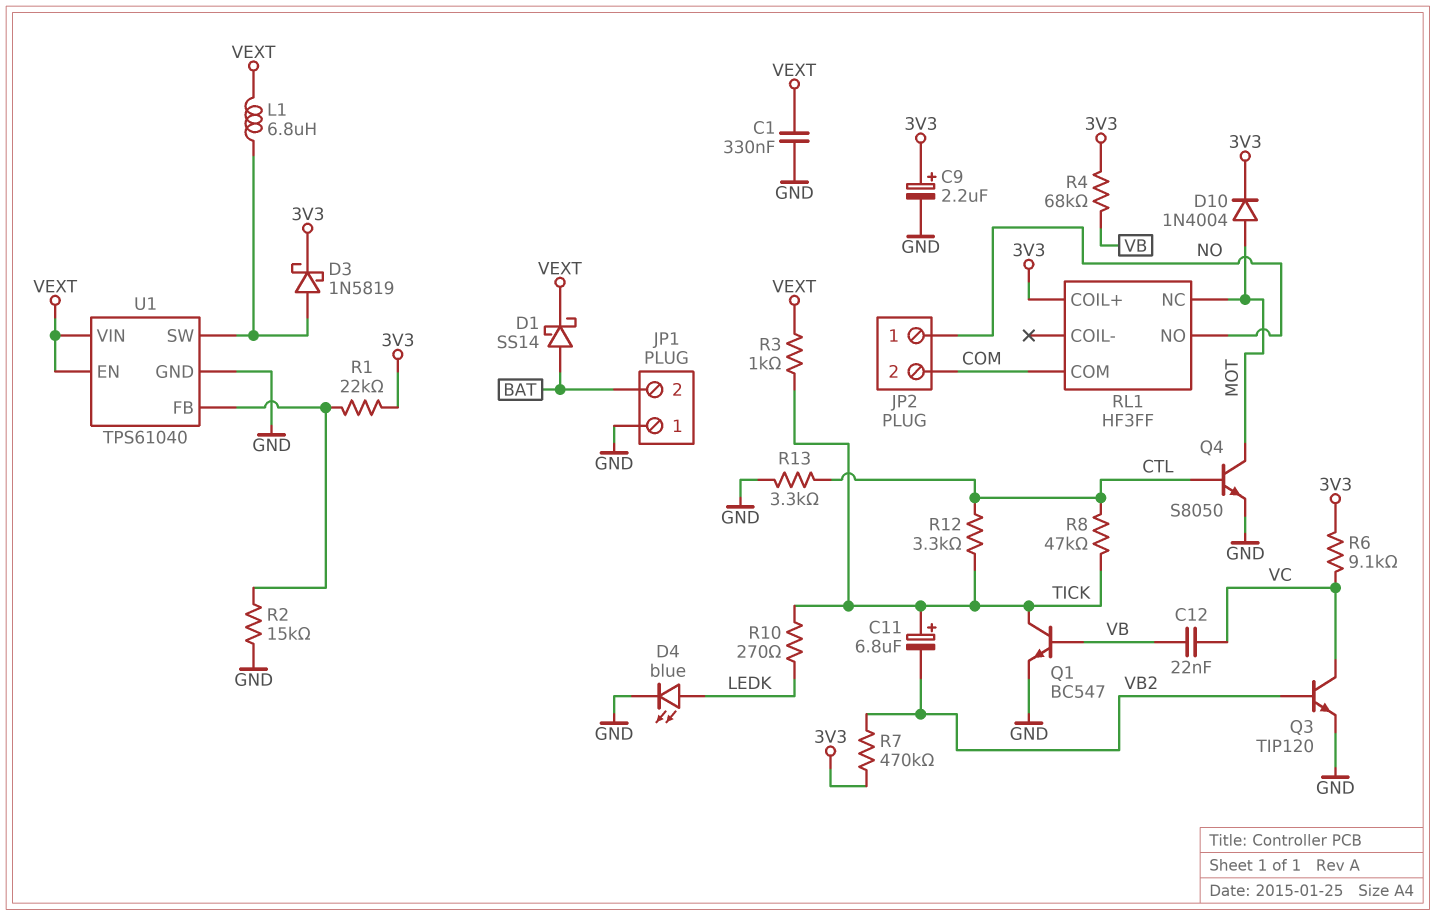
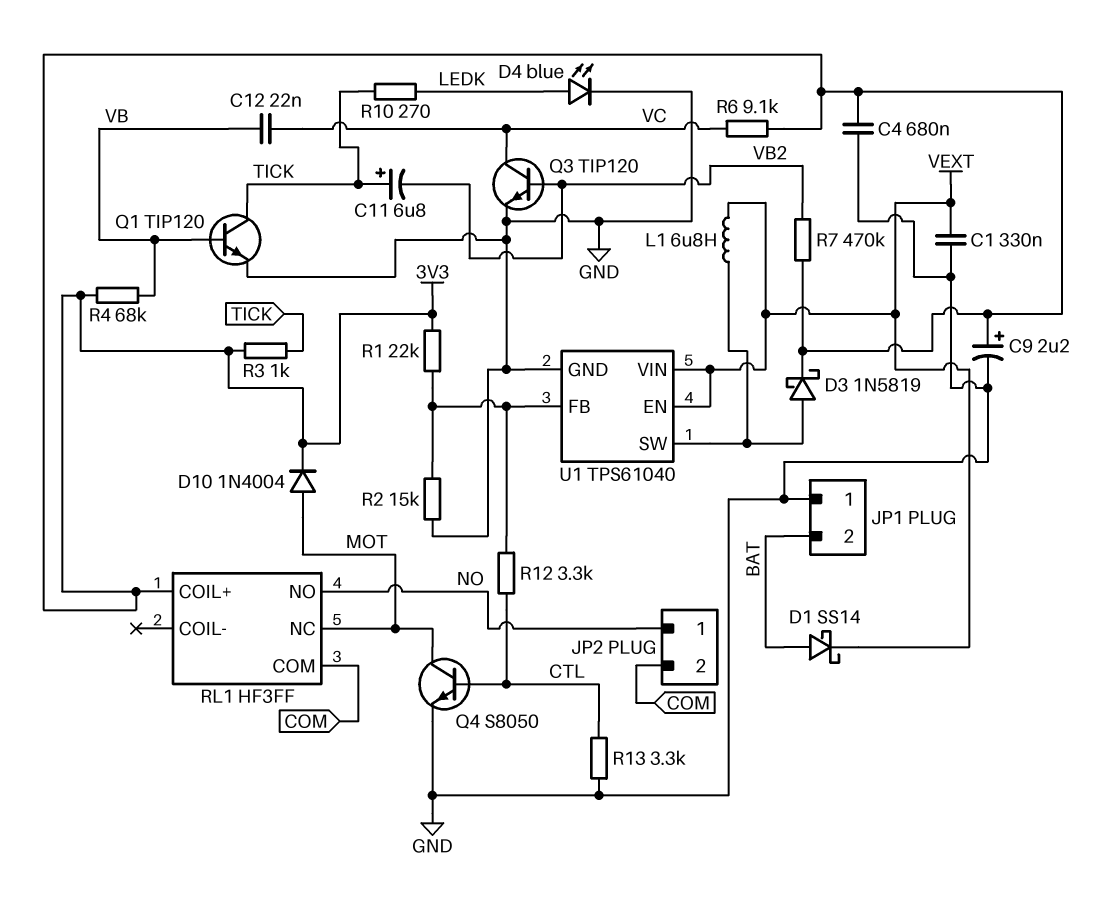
C4: none -> 680nF (3V3, GND)
Q1: NPN BC547 (B VB, C TICK, E GND) -> NPN TIP120 (B VB, C TICK, E GND)
R3: 1k (TICK, VEXT) -> 1k (3V3, TICK)
R8: 47k (CTL, TICK) -> none
R12: 3.3k (CTL, TICK) -> 3.3k (CTL, U1/FB)

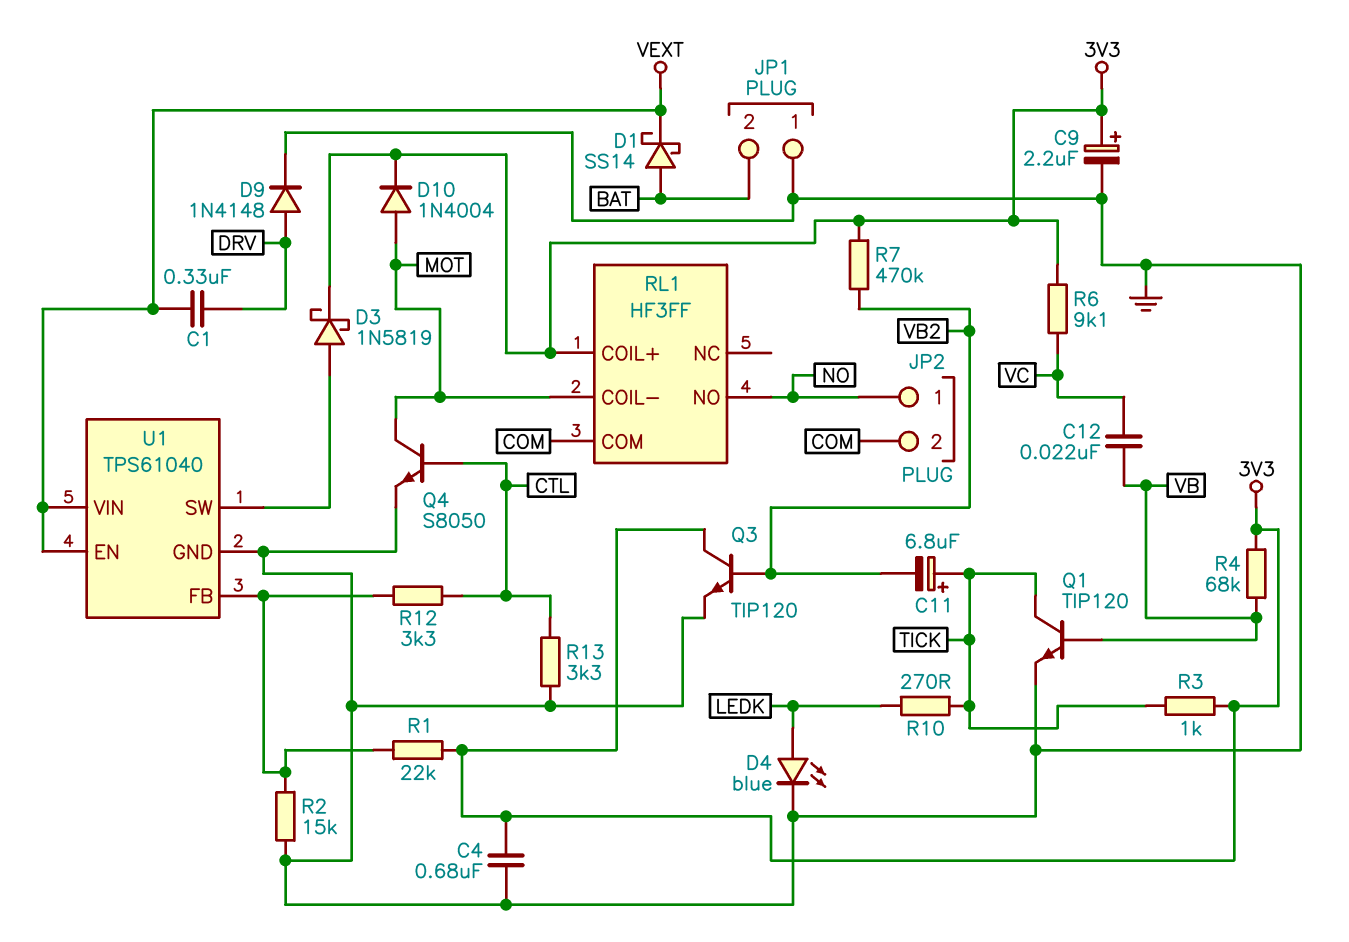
C1: 330nF (GND, VEXT) -> 330nF (DRV, VEXT)
D9: none -> diode 1N4148 (A DRV, K GND)
L1: 6.8uH (U1/SW, VEXT) -> none
Q3: NPN TIP120 (B VB2, C VC, E GND) -> NPN TIP120 (B VB2, C 3V3, E GND)
RL1 pin COIL-: none -> MOT
RL1 pin NC: MOT -> none

